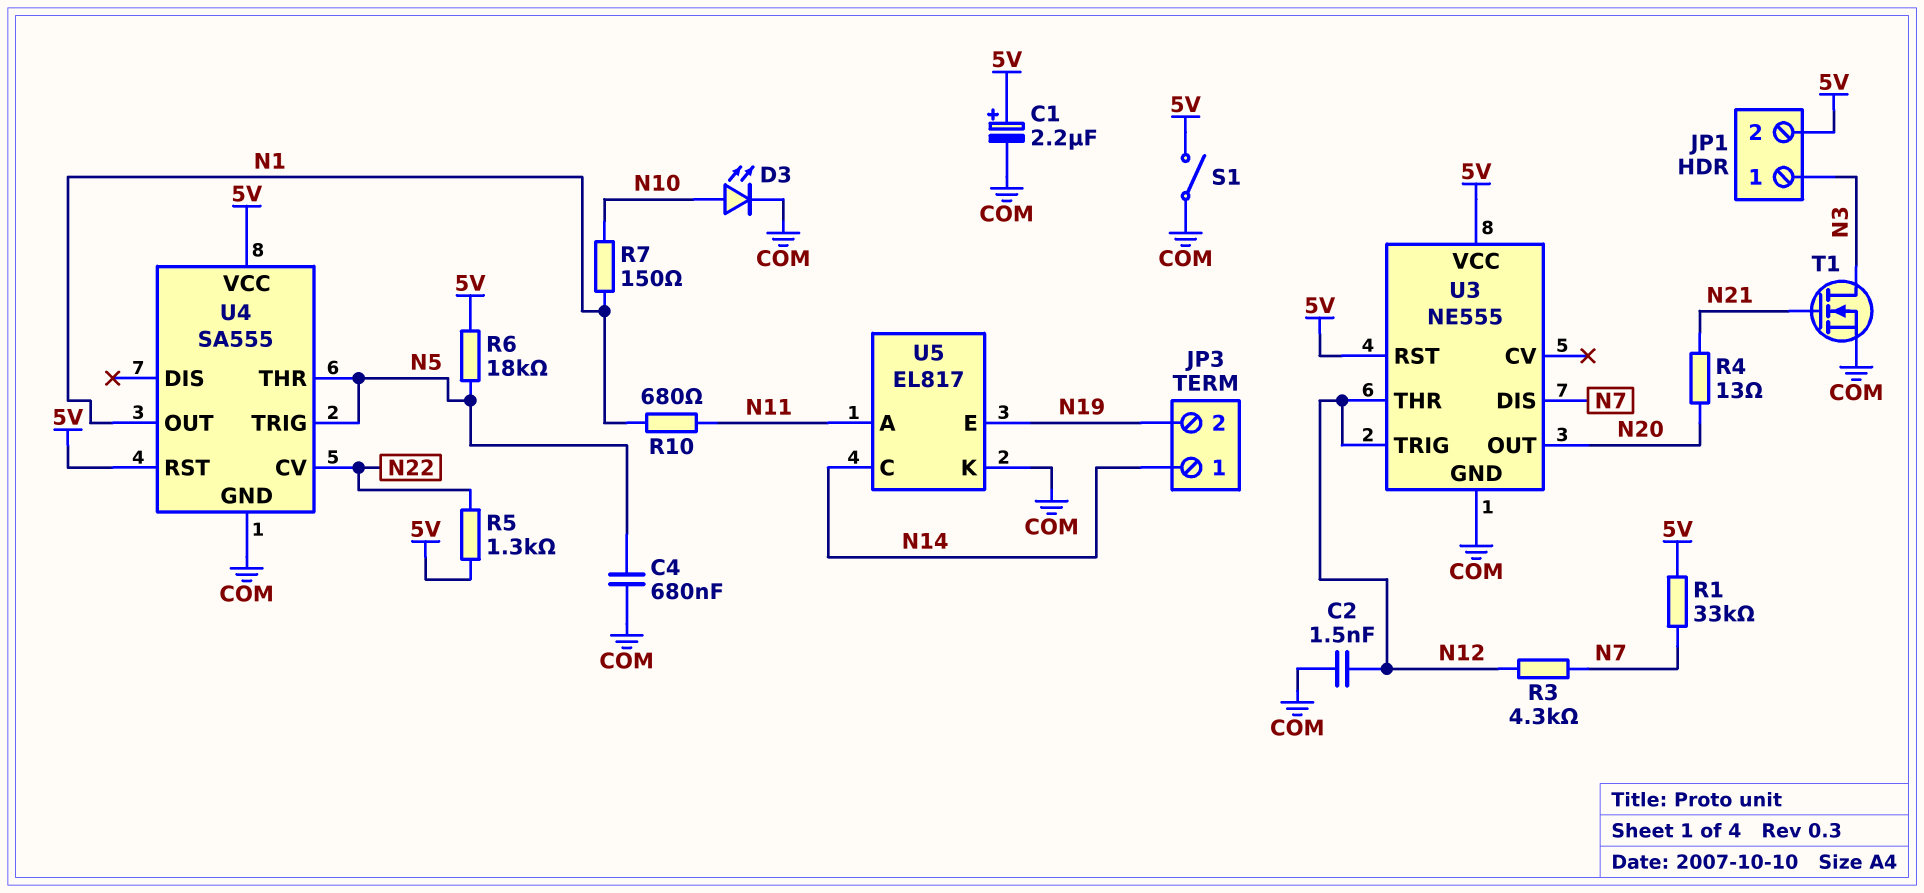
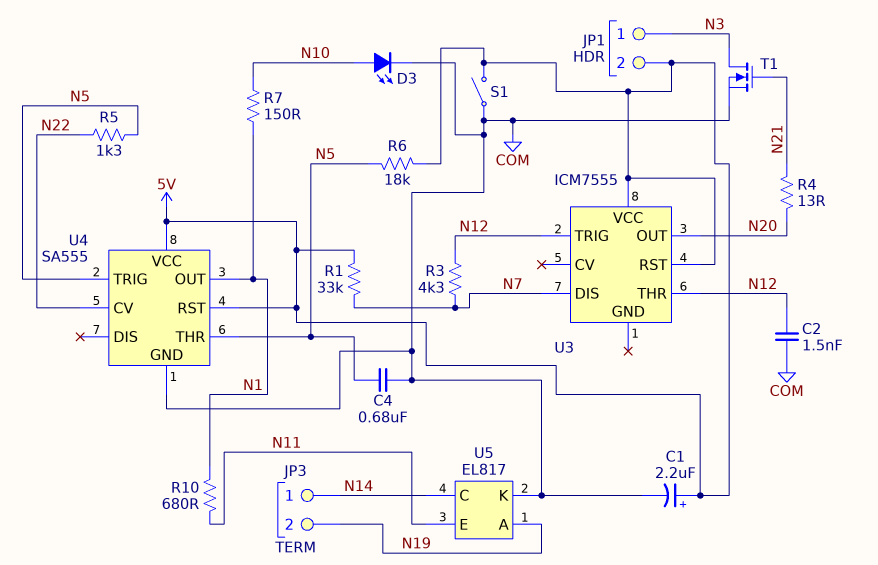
R5: 1.3k (5V, N22) -> 1.3k (N5, N22)
U3: NE555 -> ICM7555
U3 pin GND: COM -> none
U5 pin A: N11 -> N19
U5 pin E: N19 -> N11

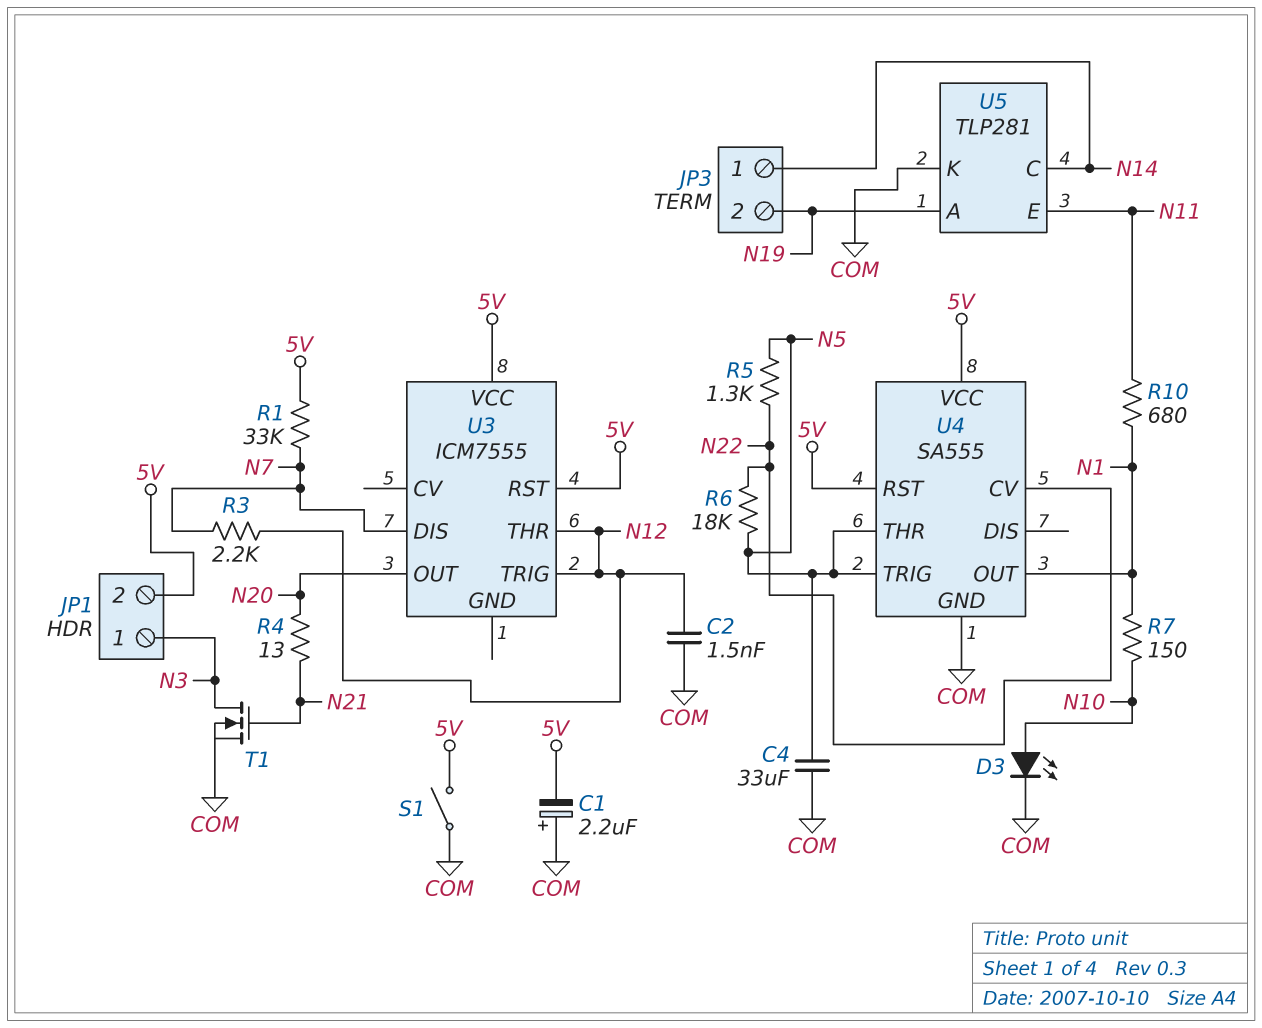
C1: 2.2uF (plus 5V, minus COM) -> 2.2uF (plus COM, minus 5V)
C4: 680nF (COM, N5) -> 33uF (COM, N5)
R3: 4.3k (N7, N12) -> 2.2k (N7, N12)
R6: 18k (5V, N5) -> 18k (N5, N22)
U5: EL817 -> TLP281

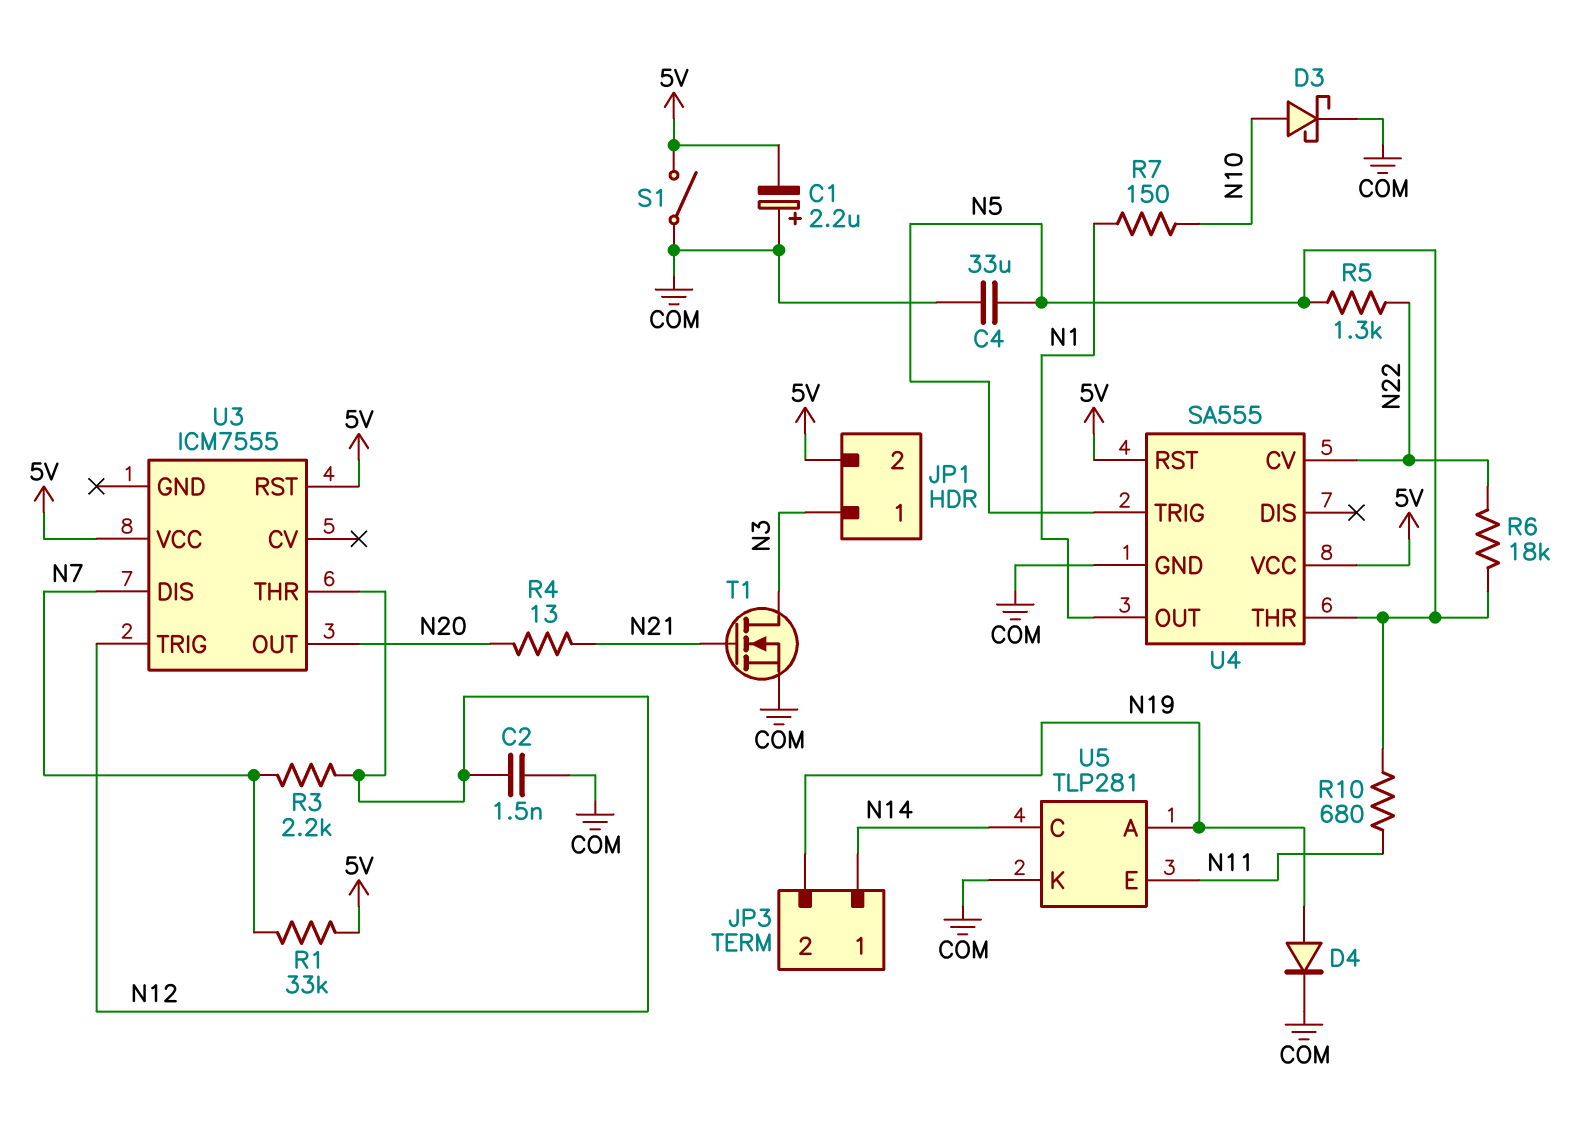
D3: LED (A N10, K COM) -> schottky (A N10, K COM)
D4: none -> diode (A N19, K COM)
R10: 680 (N1, N11) -> 680 (N5, N11)

